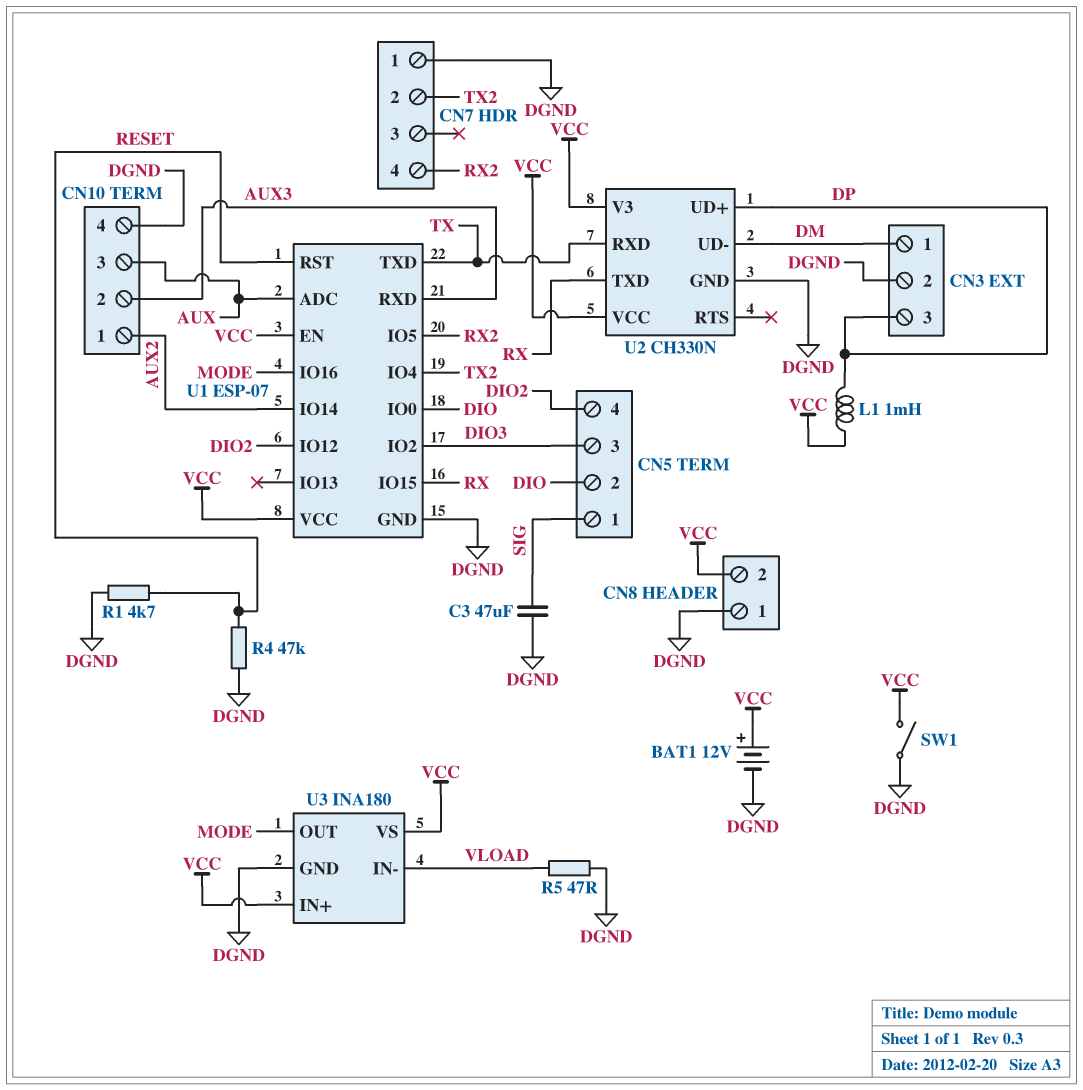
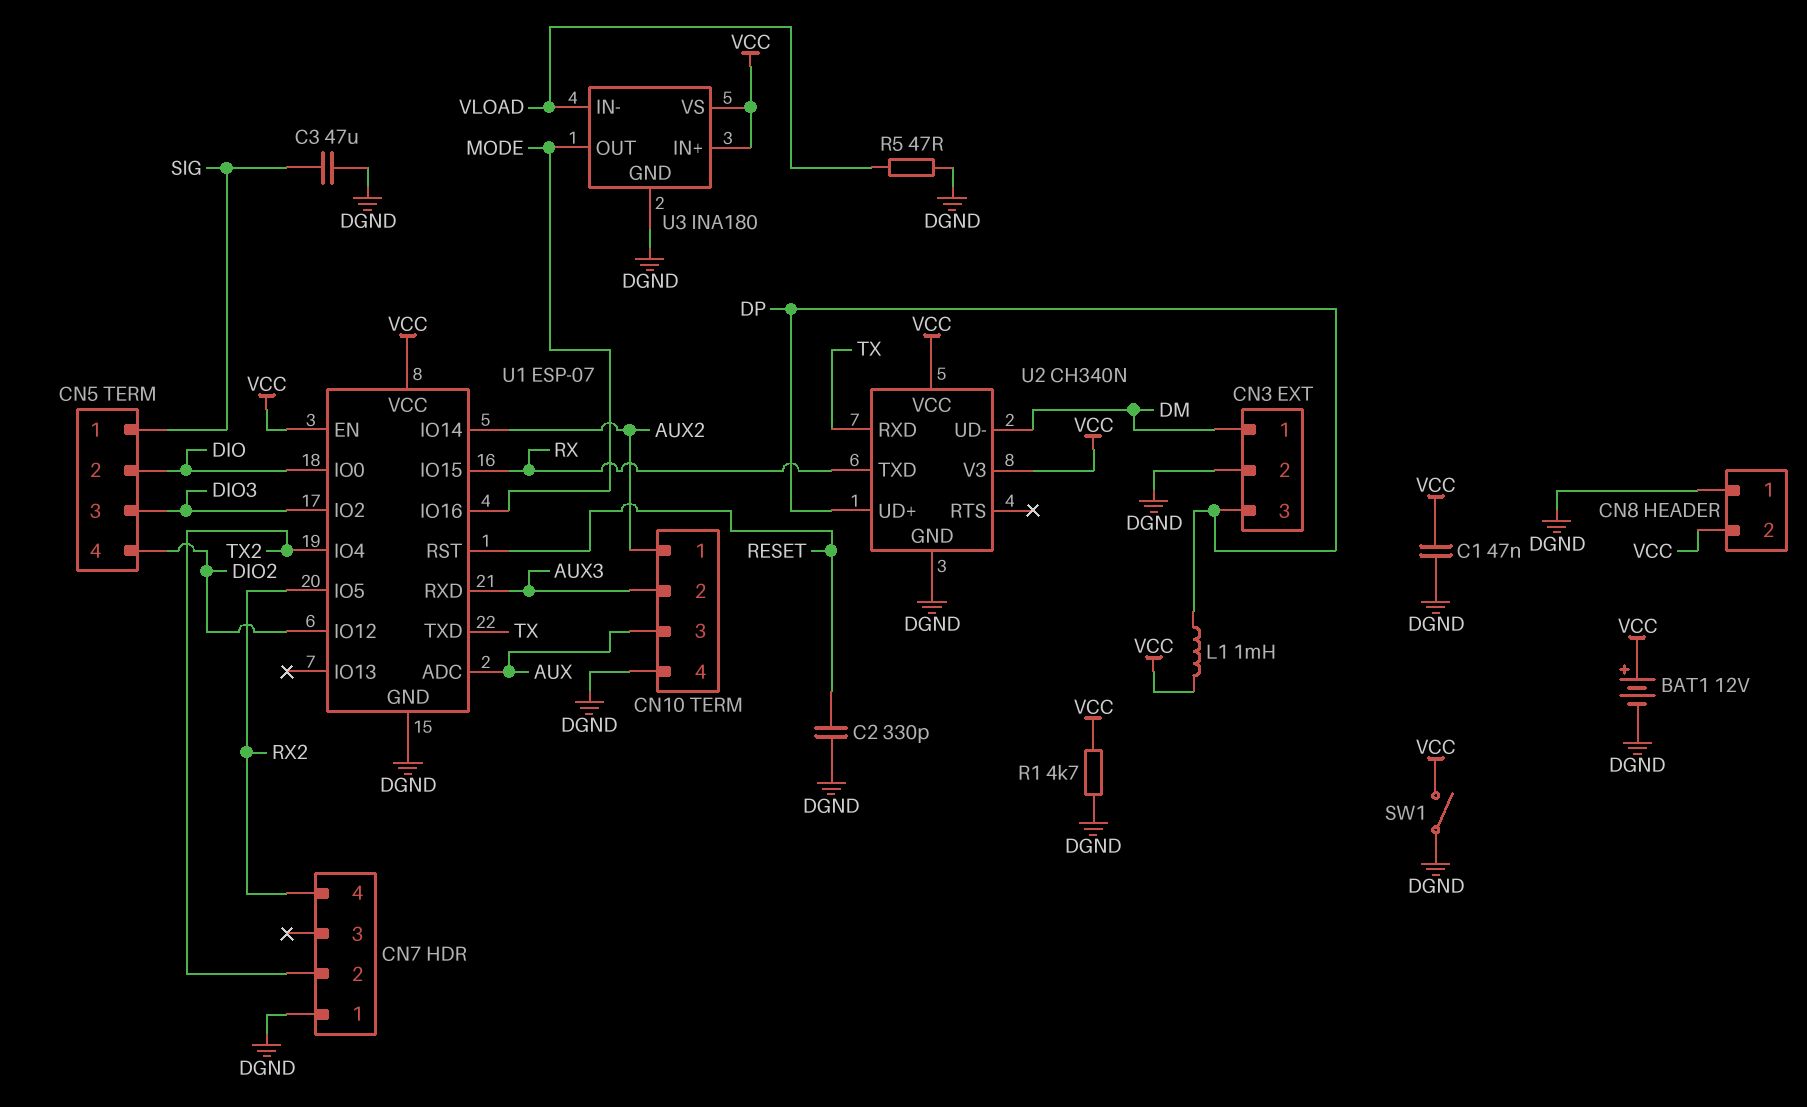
C1: none -> 47nF (DGND, VCC)
C2: none -> 330pF (DGND, RESET)
R1: 4.7k (DGND, RESET) -> 4.7k (DGND, VCC)
R4: 47k (DGND, RESET) -> none
U2: CH330N -> CH340N

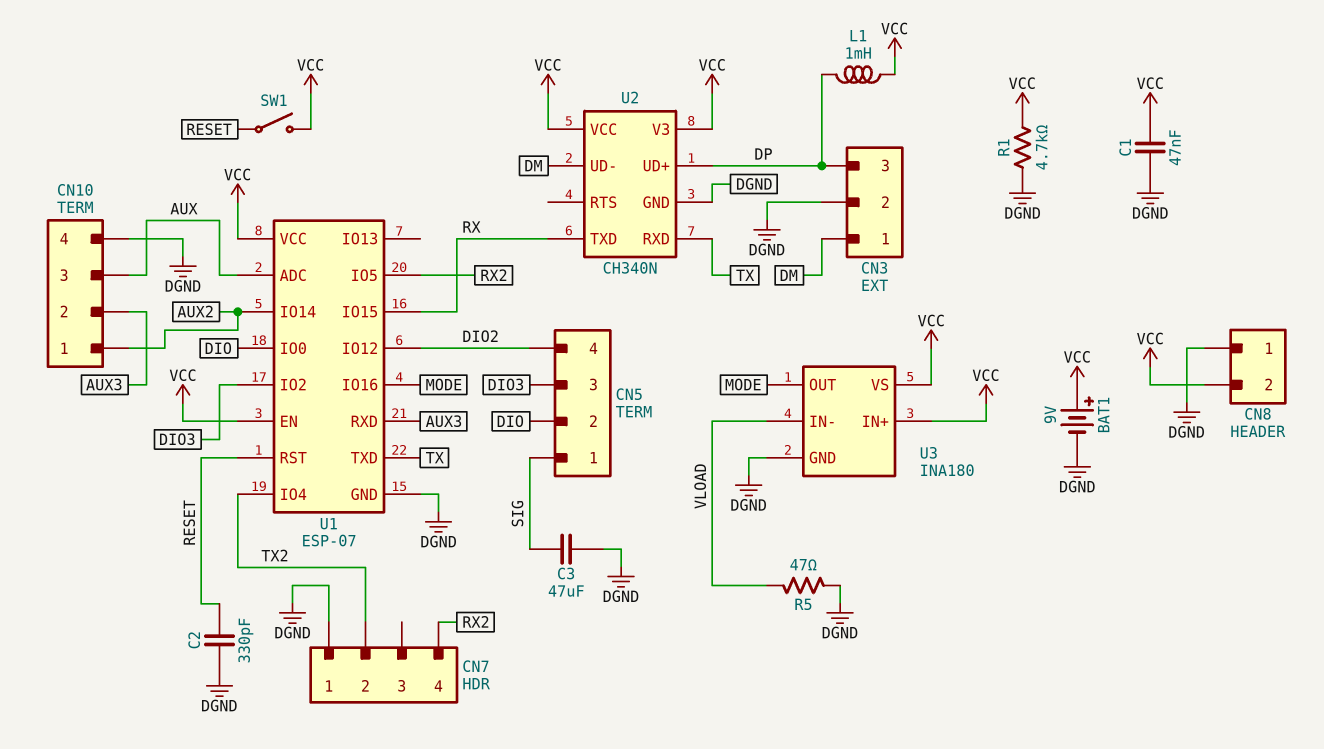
BAT1: 12V (plus VCC, minus DGND) -> 9V (plus VCC, minus DGND)
SW1: switch (DGND, VCC) -> switch (RESET, VCC)

